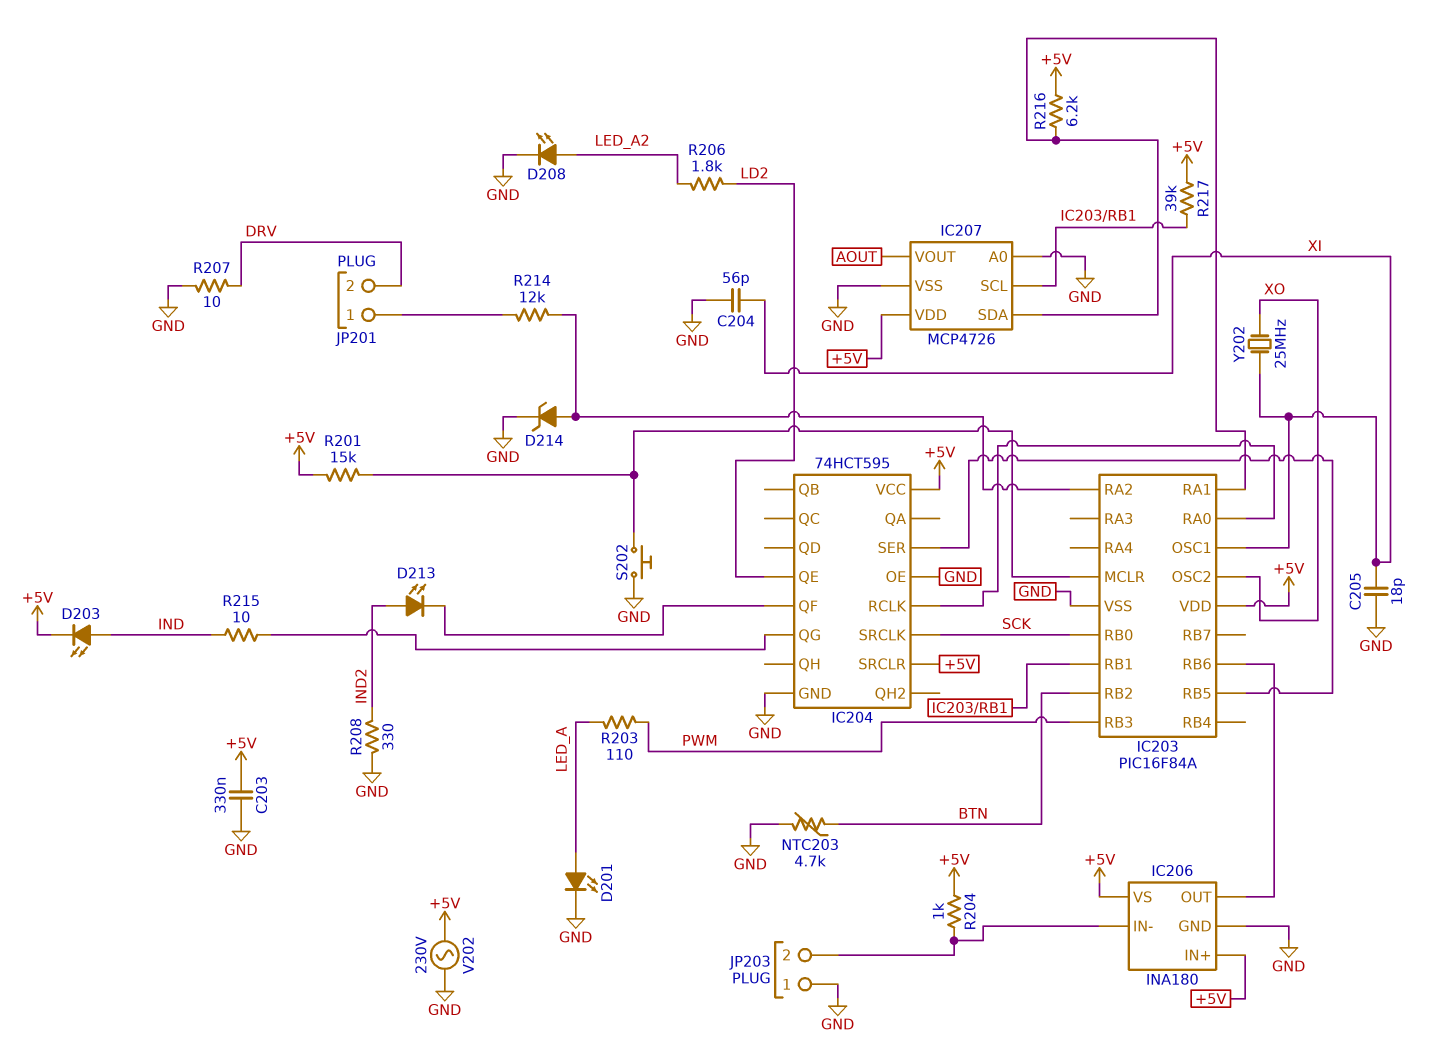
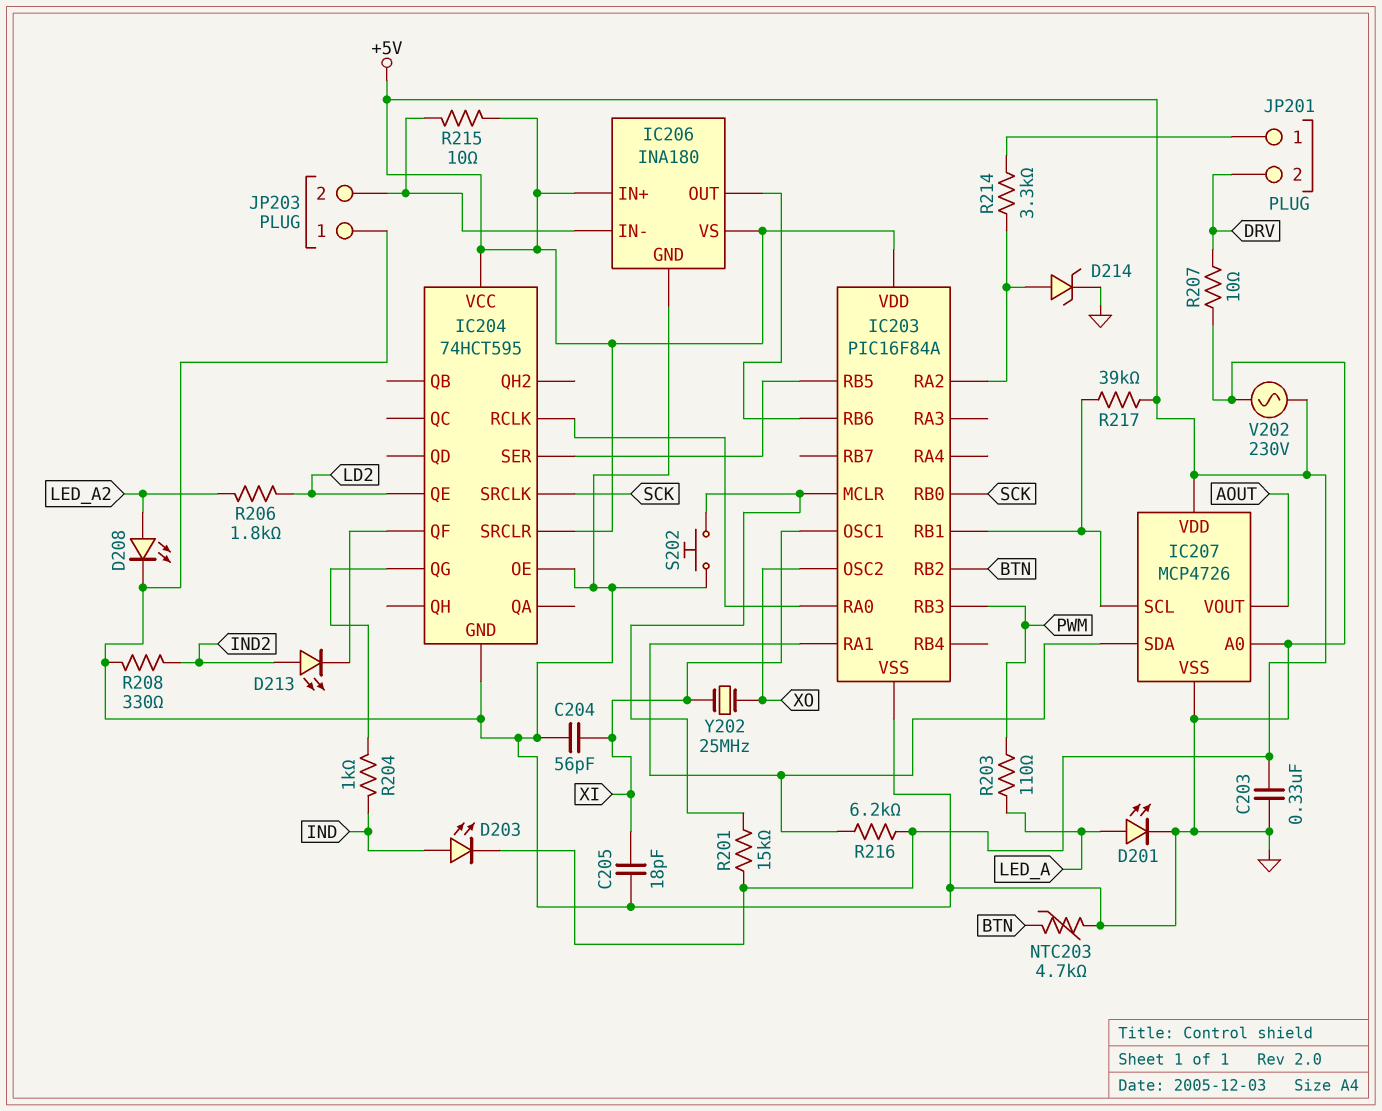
R204: 1k (+5V, IC206/IN-) -> 1k (IC204/QG, IND)
R214: 12k (IC203/RA2, JP201/1) -> 3.3k (IC203/RA2, JP201/1)
R215: 10 (IC204/QG, IND) -> 10 (+5V, IC206/IN-)

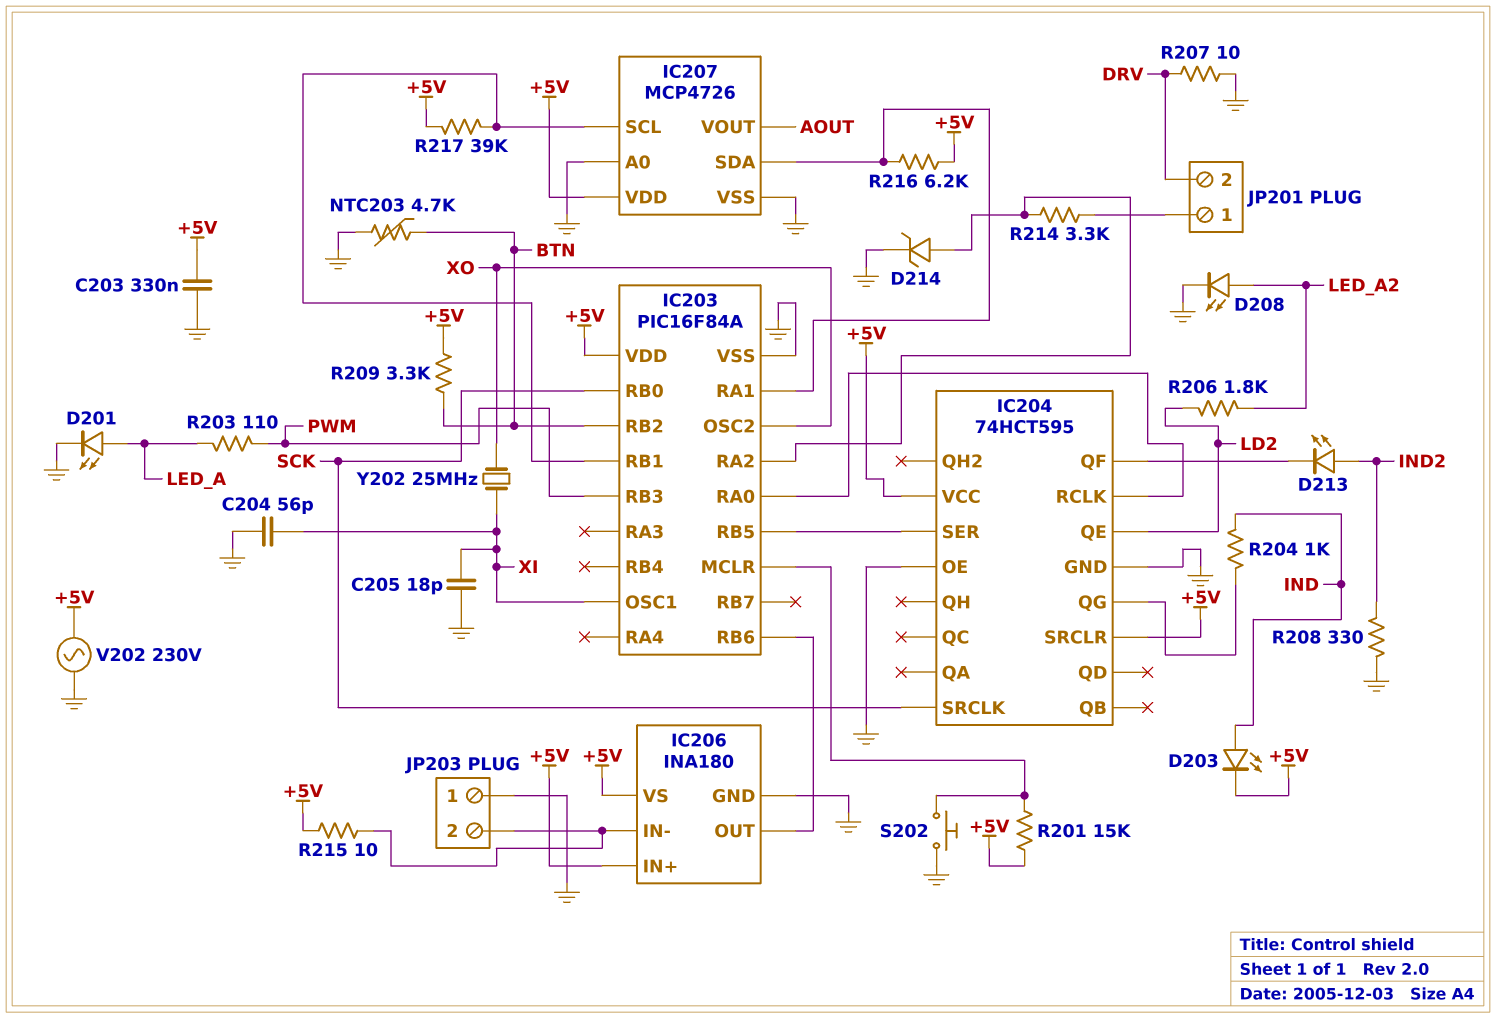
R209: none -> 3.3k (+5V, BTN)

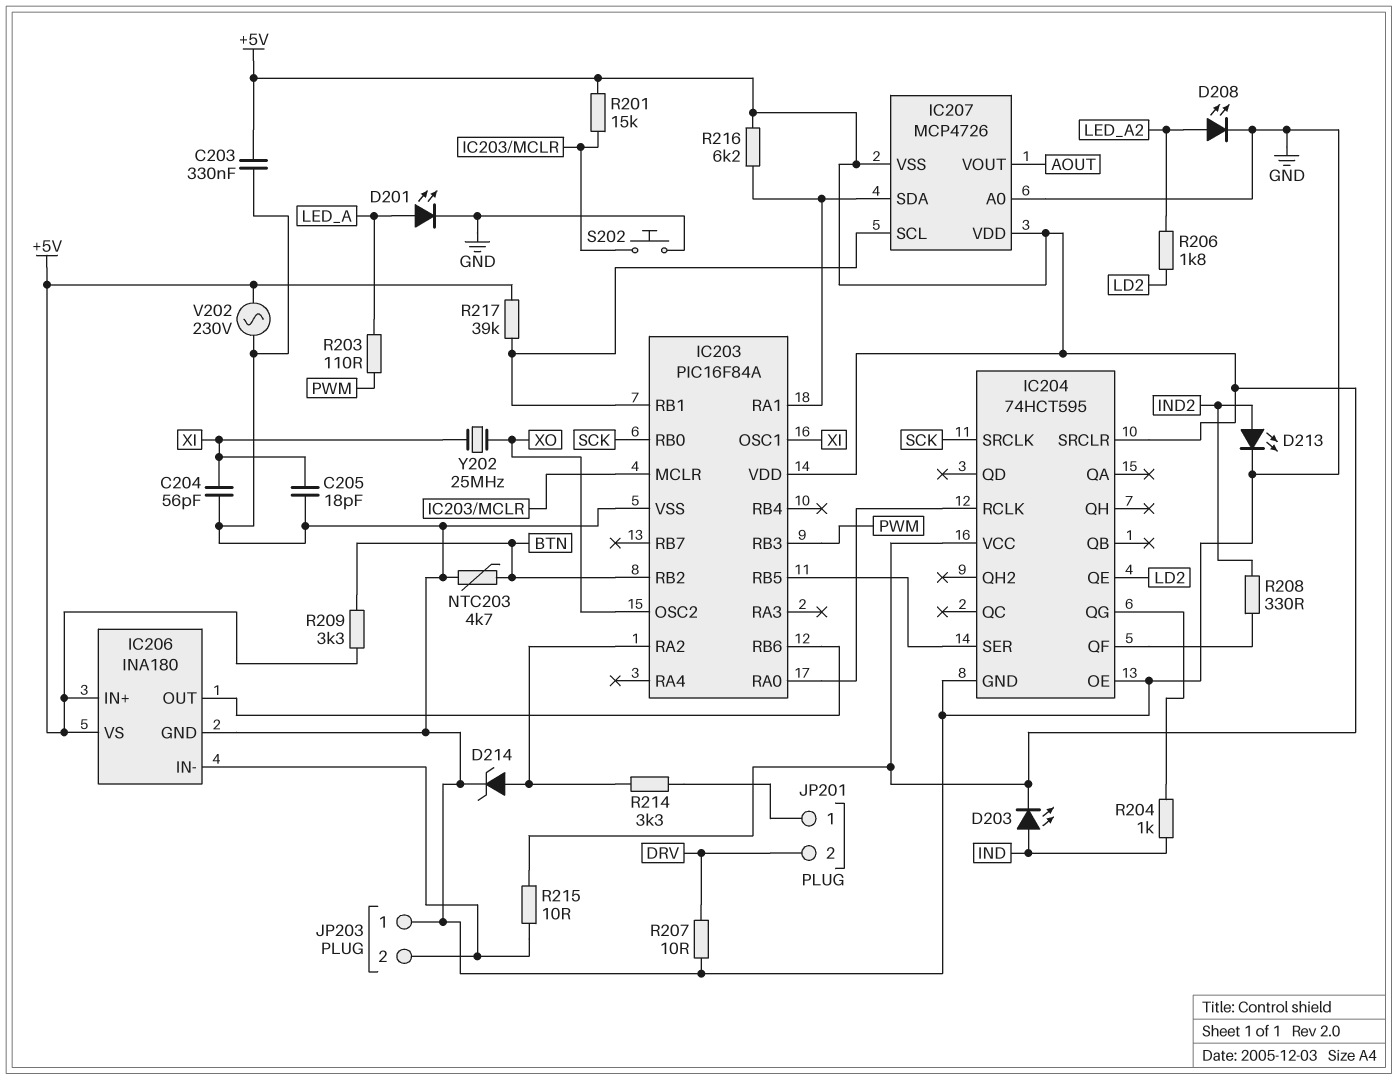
D213: LED (A IND2, K IC204/QF) -> LED (A IND2, K GND)
IC207 pin VSS: GND -> +5V
R208: 330 (GND, IND2) -> 330 (IC204/QF, IND2)

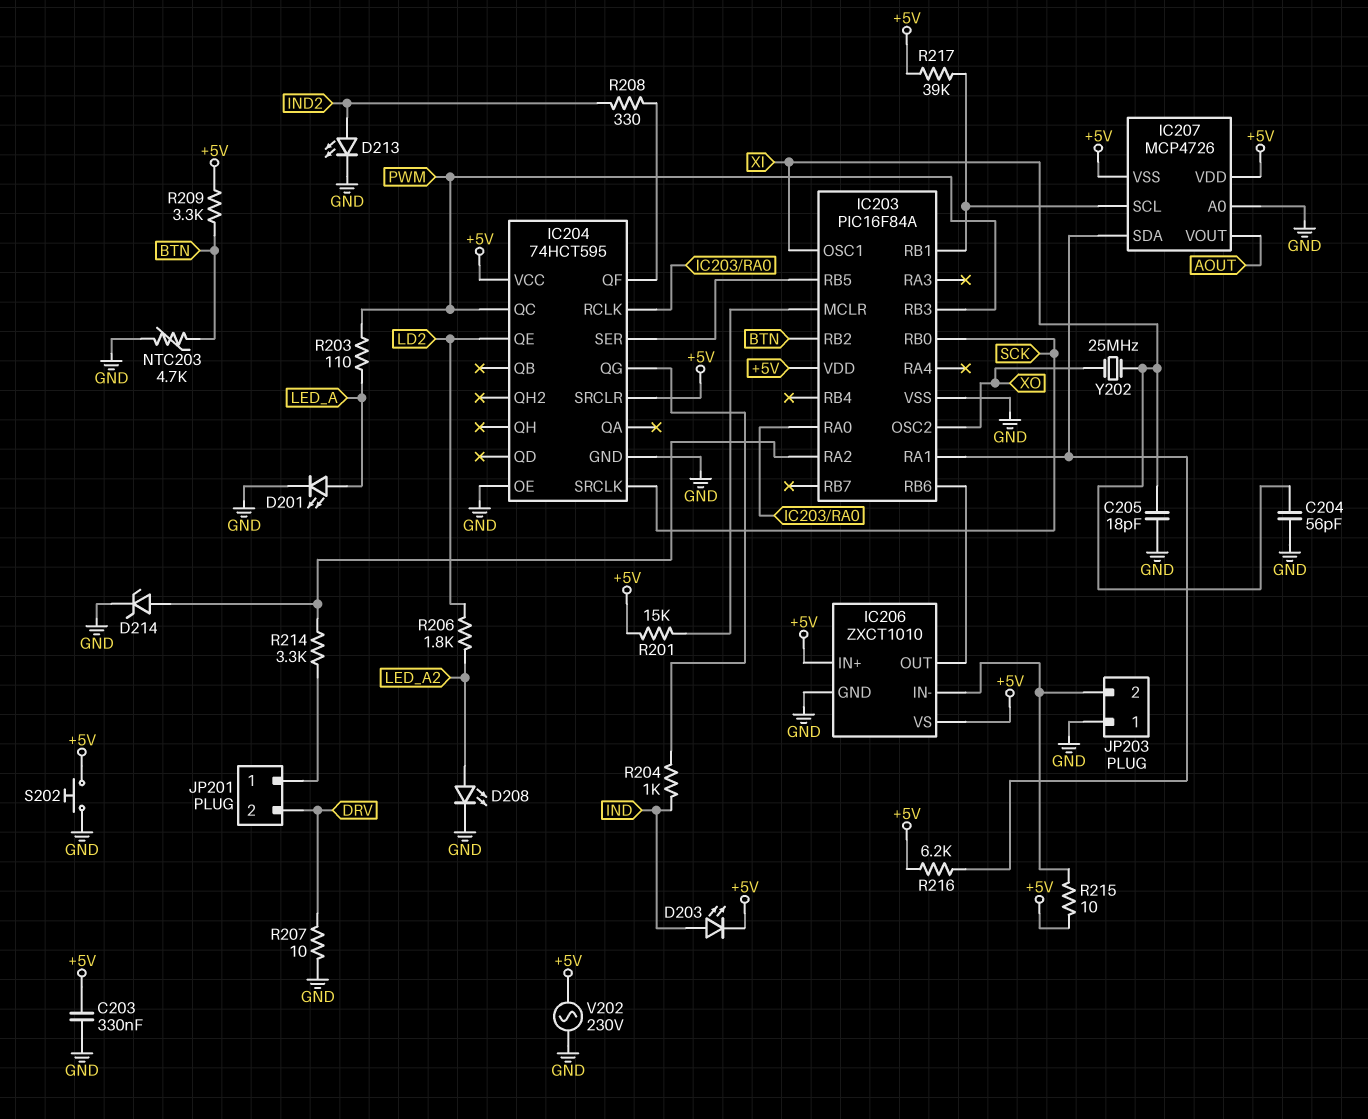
IC204 pin QC: none -> PWM
IC206: INA180 -> ZXCT1010
S202: button (GND, IC203/MCLR) -> button (+5V, GND)

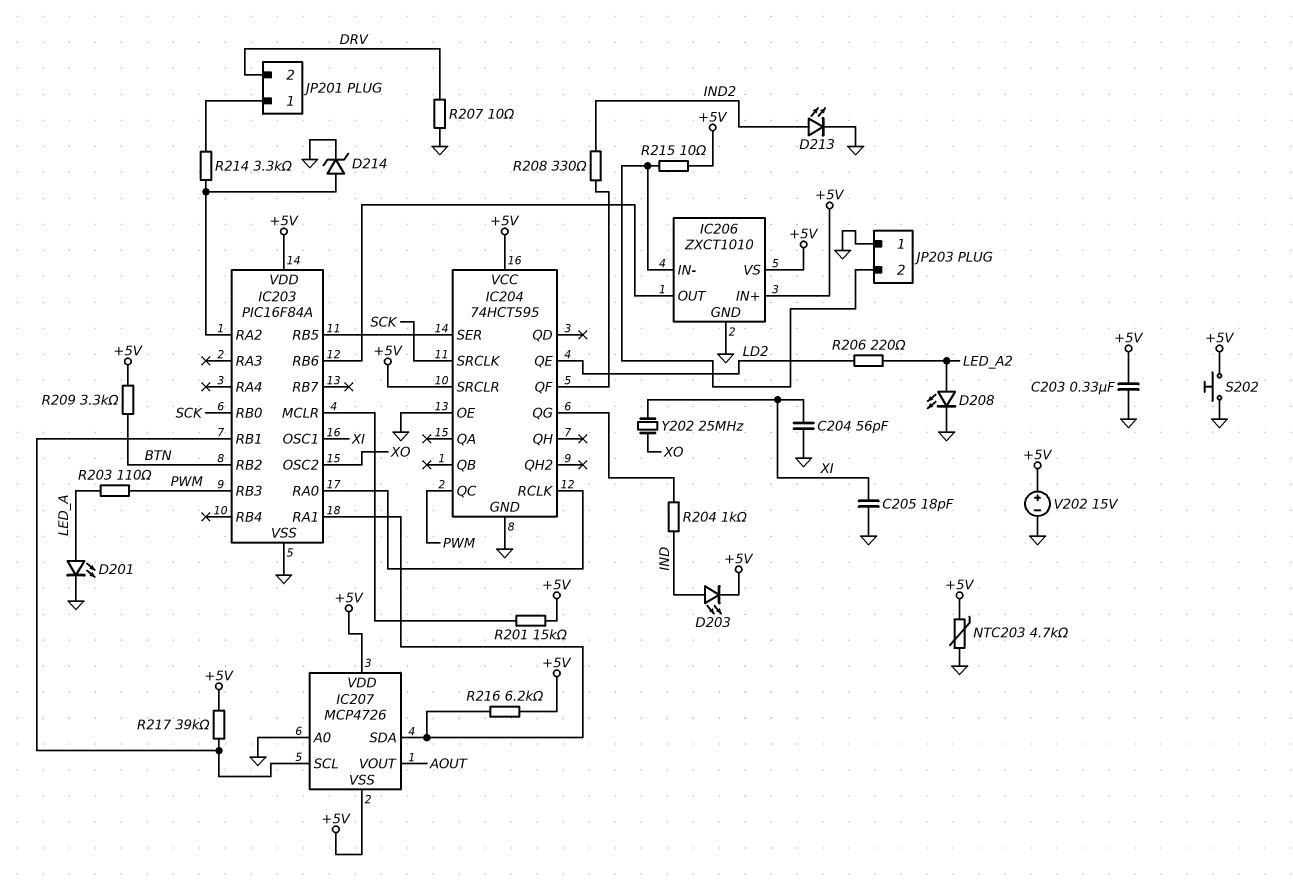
NTC203: 4.7k (BTN, GND) -> 4.7k (+5V, GND)
R206: 1.8k (LD2, LED_A2) -> 220 (LD2, LED_A2)
V202: AC 230V (+5V, GND) -> 15V (plus +5V, minus GND)

